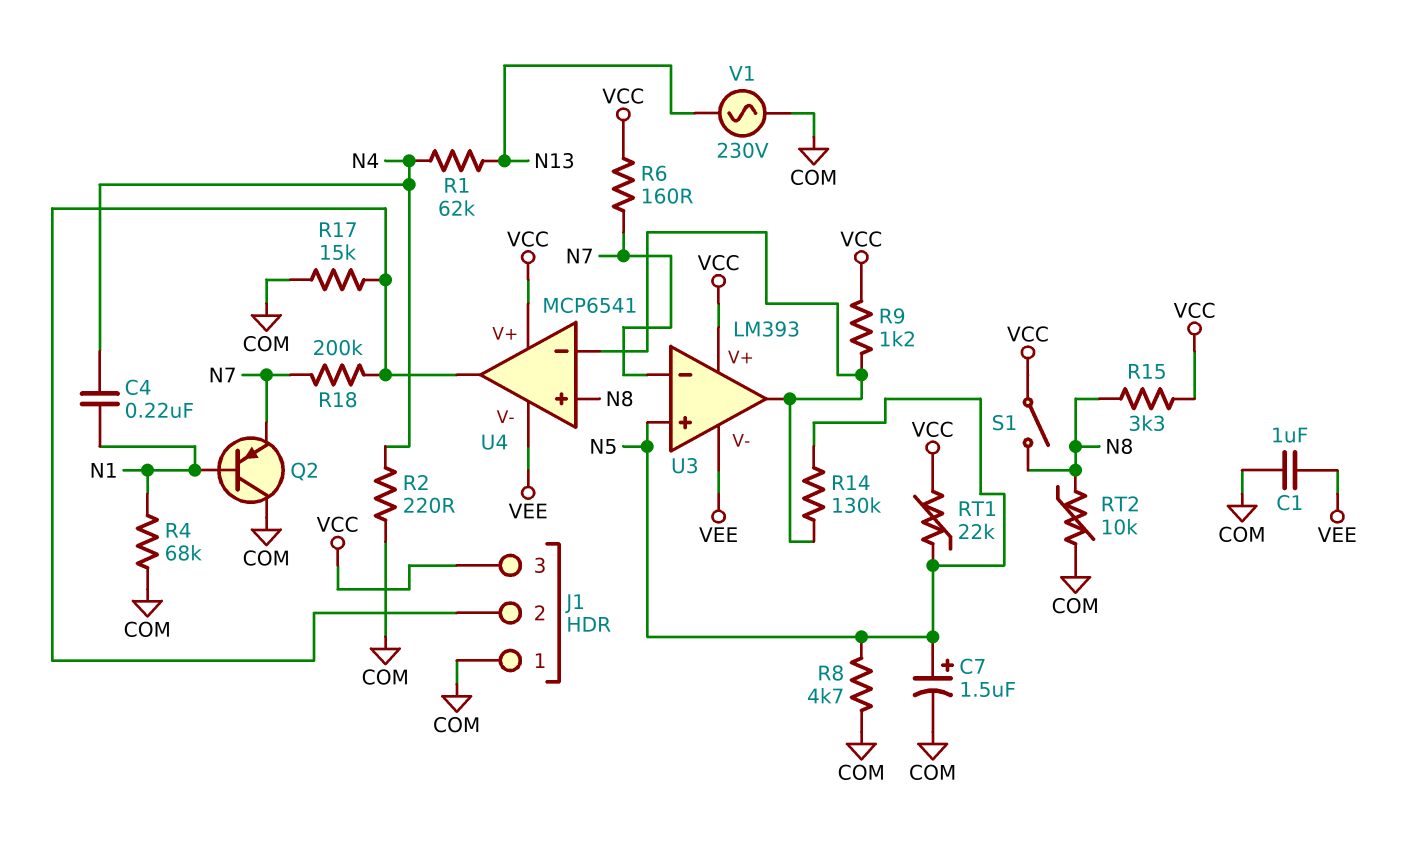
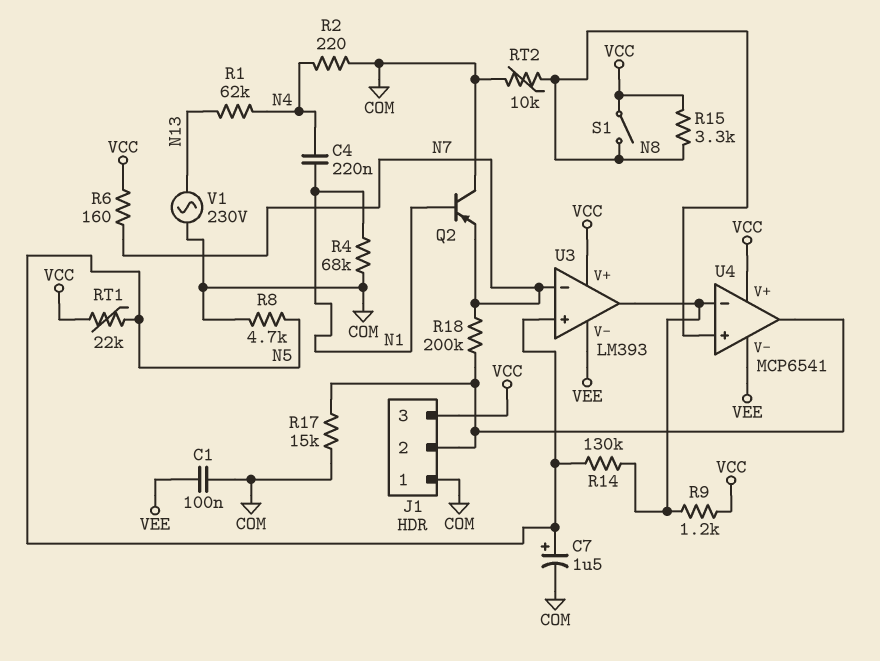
C1: 1uF (COM, VEE) -> 100nF (COM, VEE)

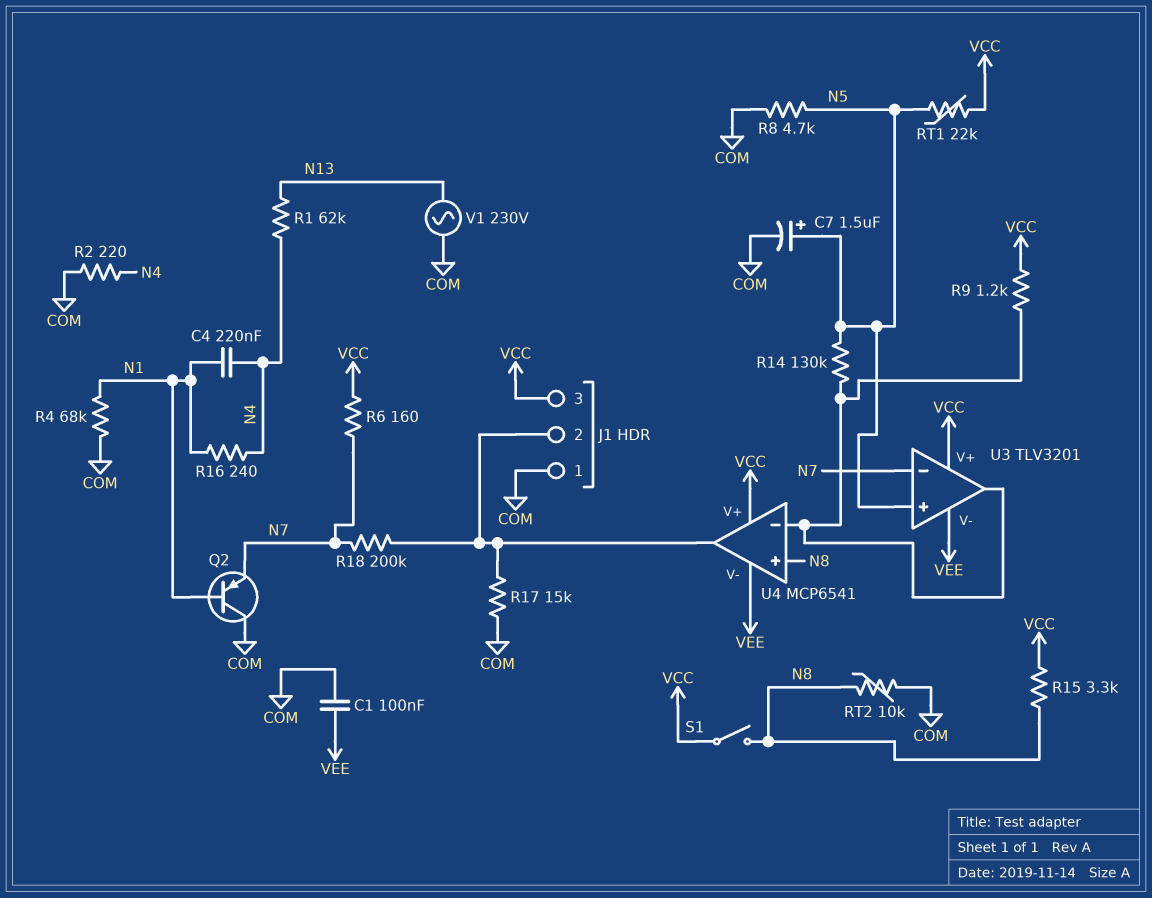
R16: none -> 240 (N1, N4)
U3: LM393 -> TLV3201

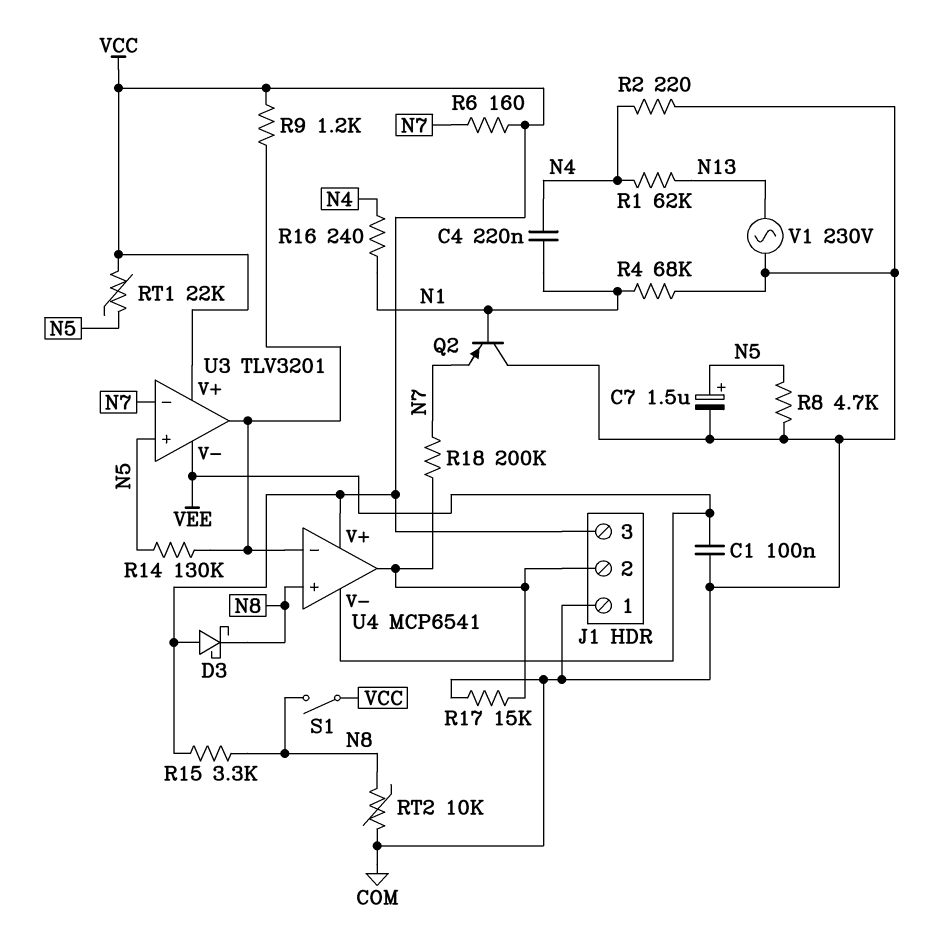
D3: none -> schottky (A VCC, K N8)

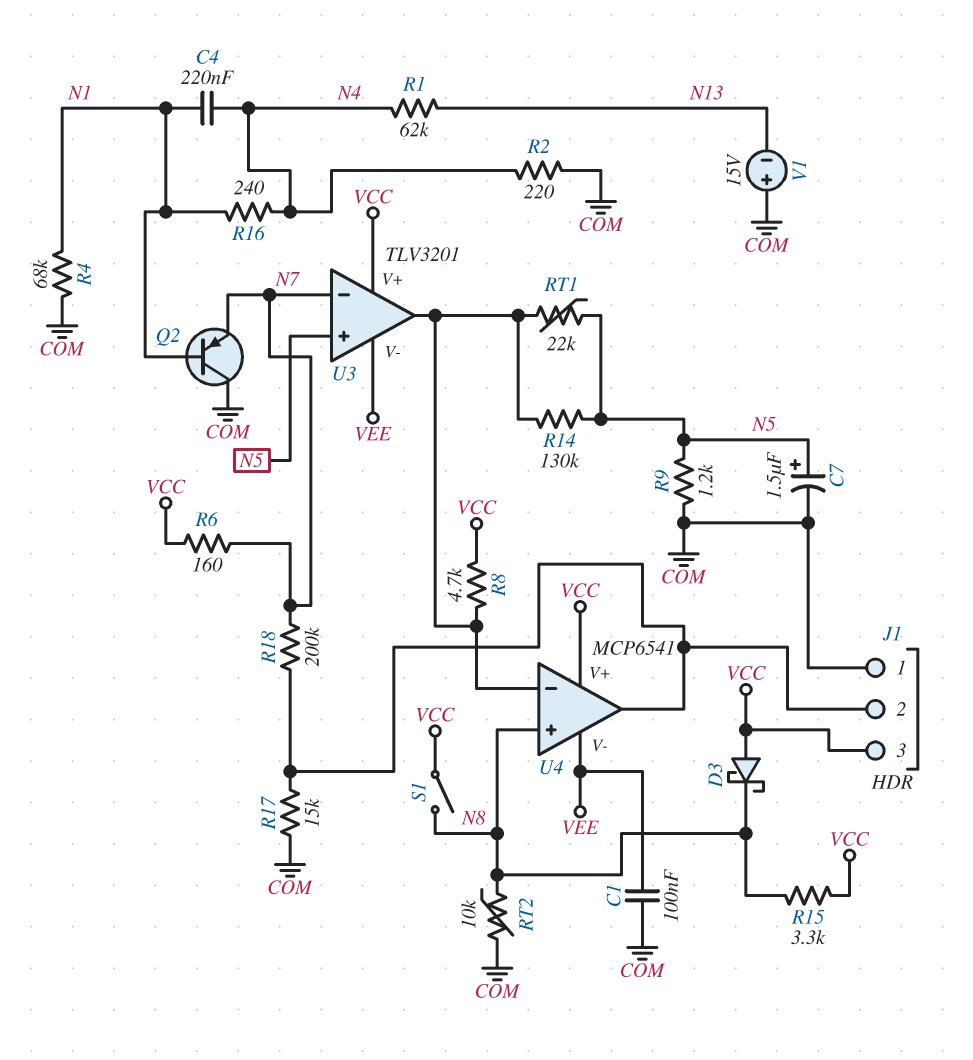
R8: 4.7k (COM, N5) -> 4.7k (U3/out, VCC)
R9: 1.2k (U3/out, VCC) -> 1.2k (COM, N5)
RT1: 22k (N5, VCC) -> 22k (N5, U3/out)
V1: AC 230V (COM, N13) -> 15V (plus COM, minus N13)

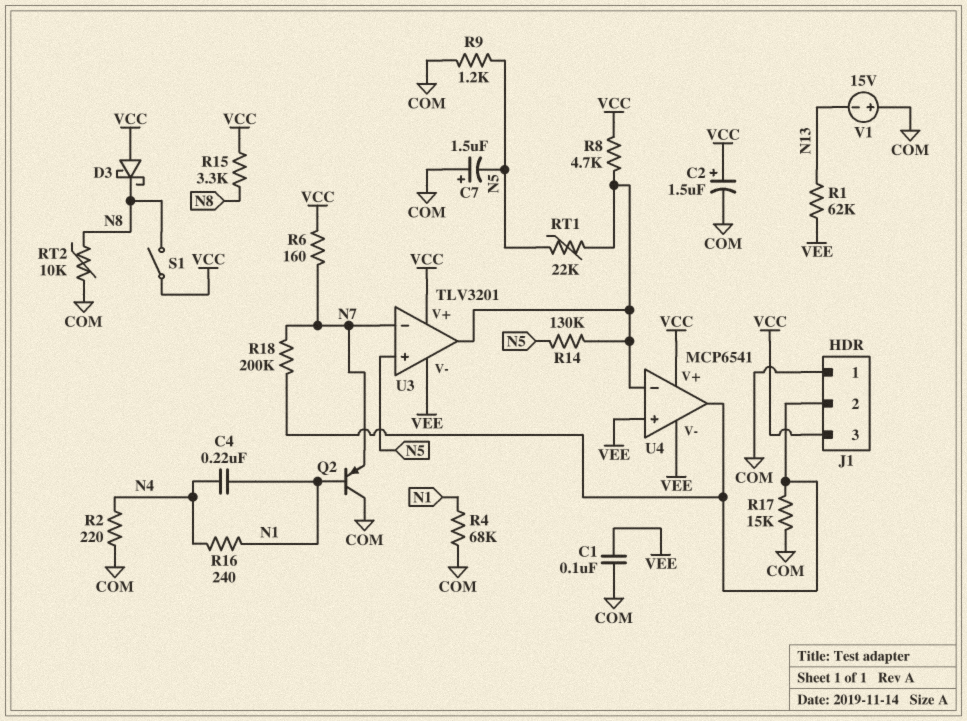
C2: none -> 1.5uF (plus VCC, minus COM)
C7: 1.5uF (plus N5, minus COM) -> 1.5uF (plus COM, minus N5)
R1: 62k (N4, N13) -> 62k (N13, VEE)
U4 pin in+: N8 -> VEE

